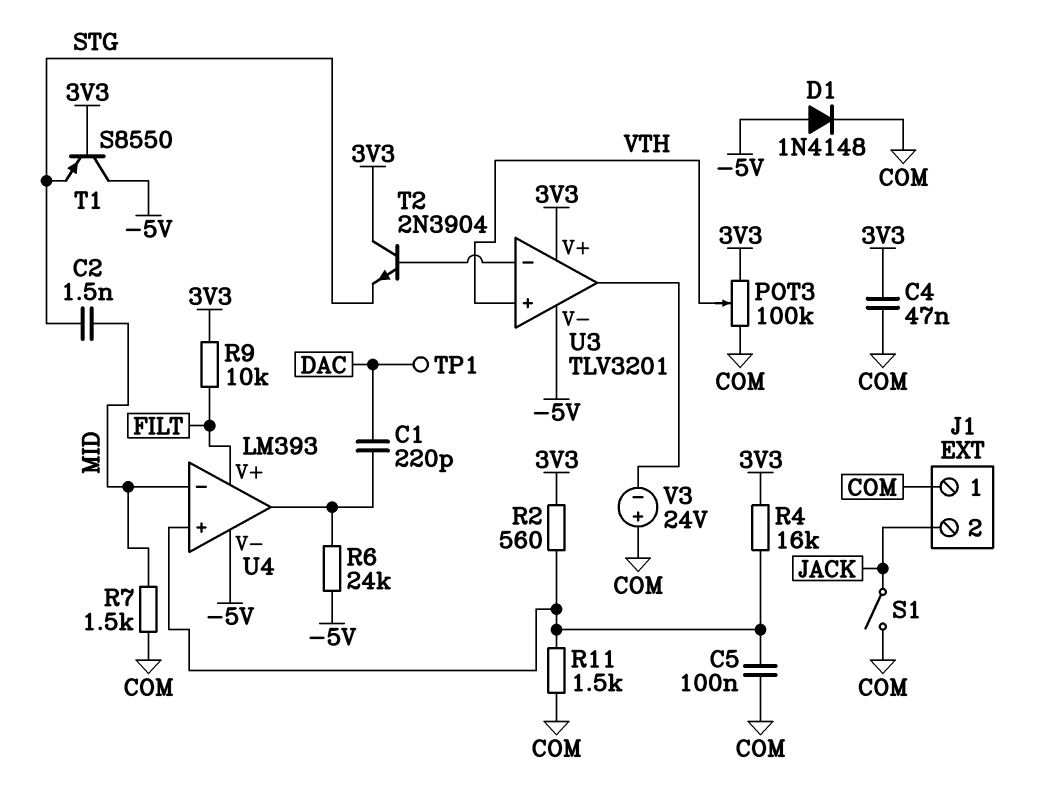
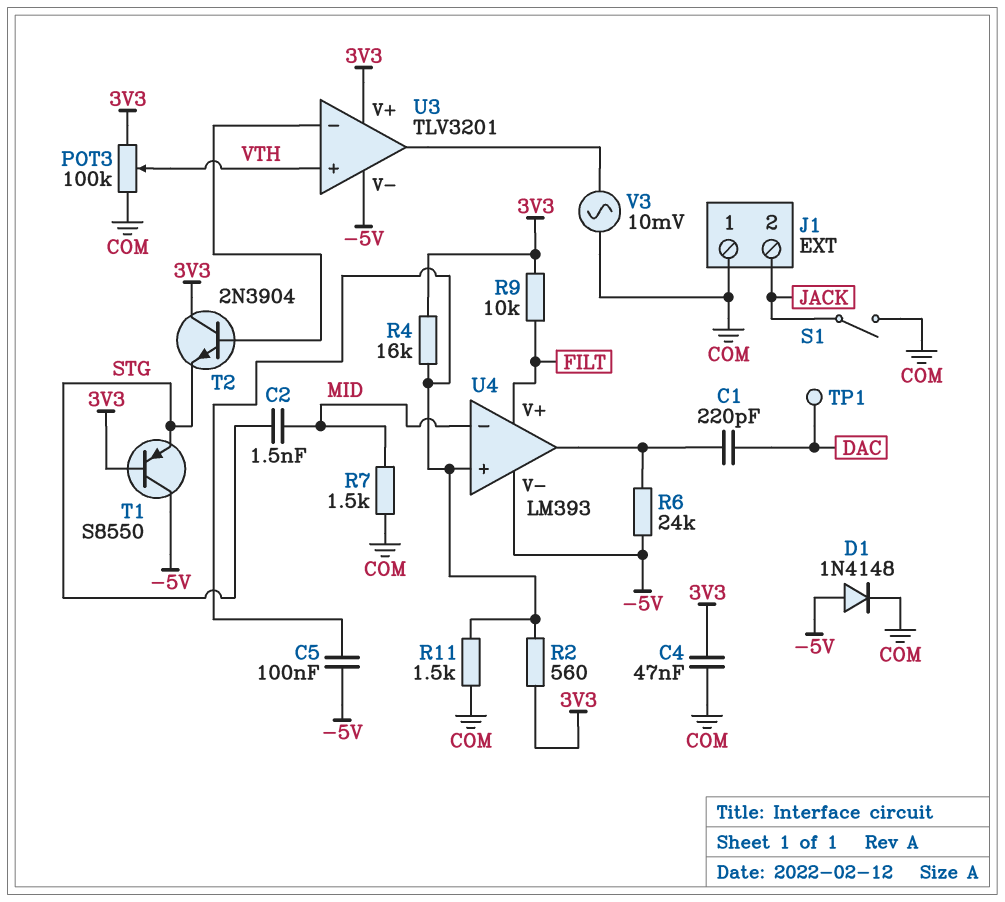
C5: 100nF (COM, U4/in+) -> 100nF (-5V, U4/in+)
V3: 24V (plus COM, minus U3/out) -> AC 10mV (COM, U3/out)

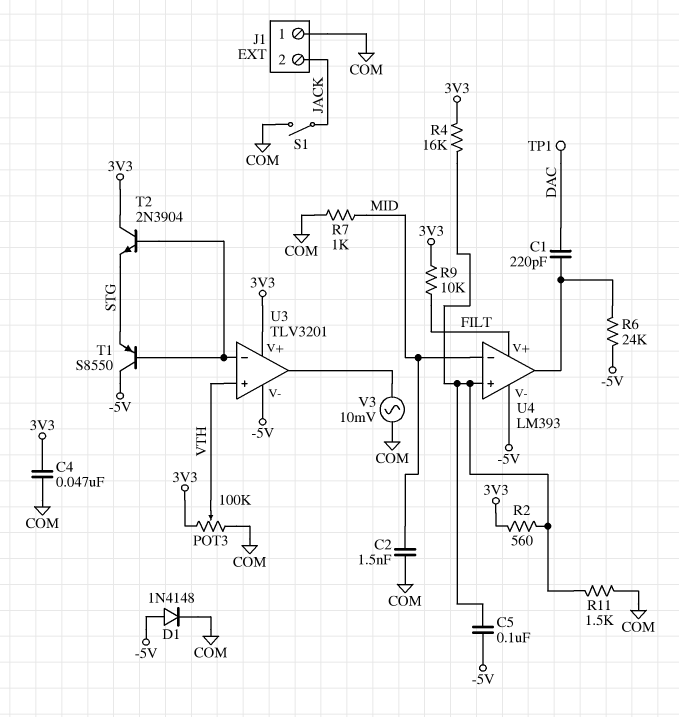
C2: 1.5nF (MID, STG) -> 1.5nF (COM, MID)
R7: 1.5k (COM, MID) -> 1k (COM, MID)
T1: PNP S8550 (B 3V3, C -5V, E STG) -> PNP S8550 (B U3/in-, C -5V, E STG)

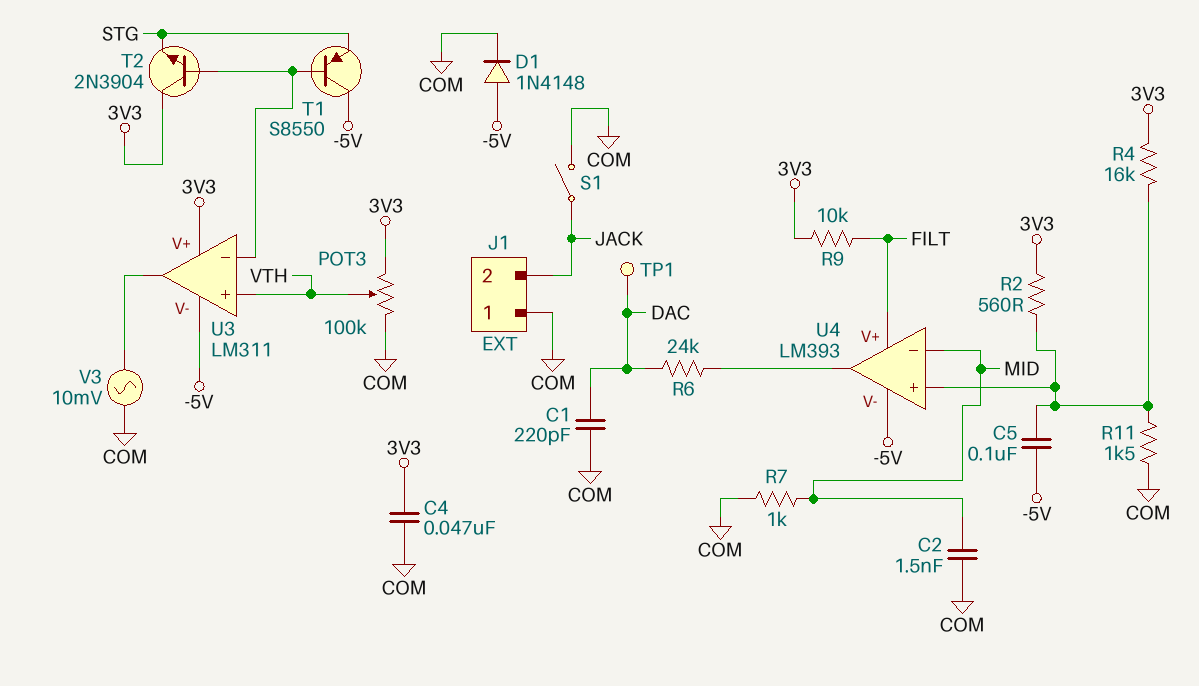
C1: 220pF (DAC, U4/out) -> 220pF (COM, DAC)
R6: 24k (-5V, U4/out) -> 24k (DAC, U4/out)
U3: TLV3201 -> LM311

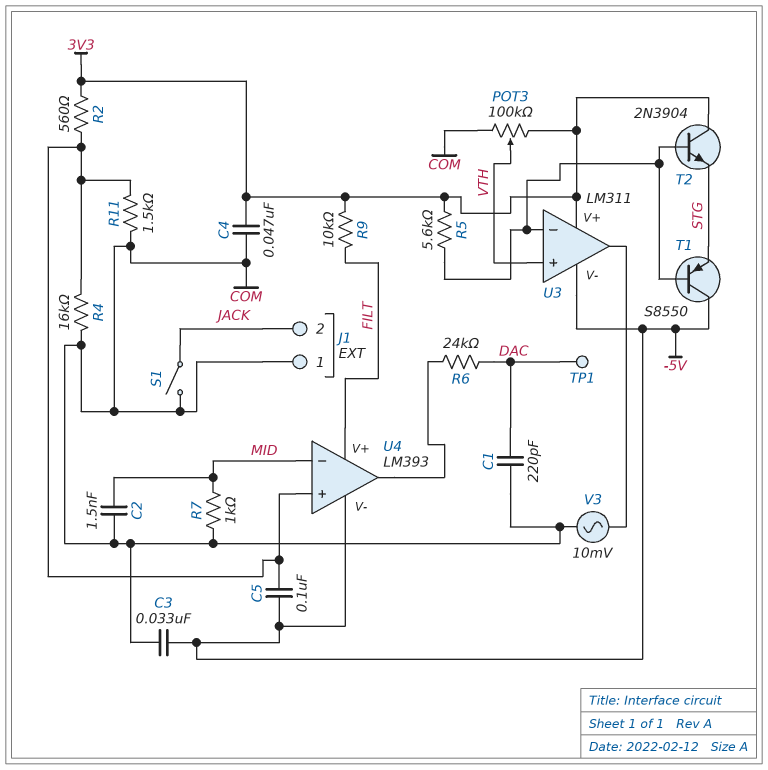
C3: none -> 33nF (-5V, COM)
D1: diode 1N4148 (A -5V, K COM) -> none
R4: 16k (3V3, U4/in+) -> 16k (COM, U4/in+)
R5: none -> 5.6k (3V3, U3/in-)

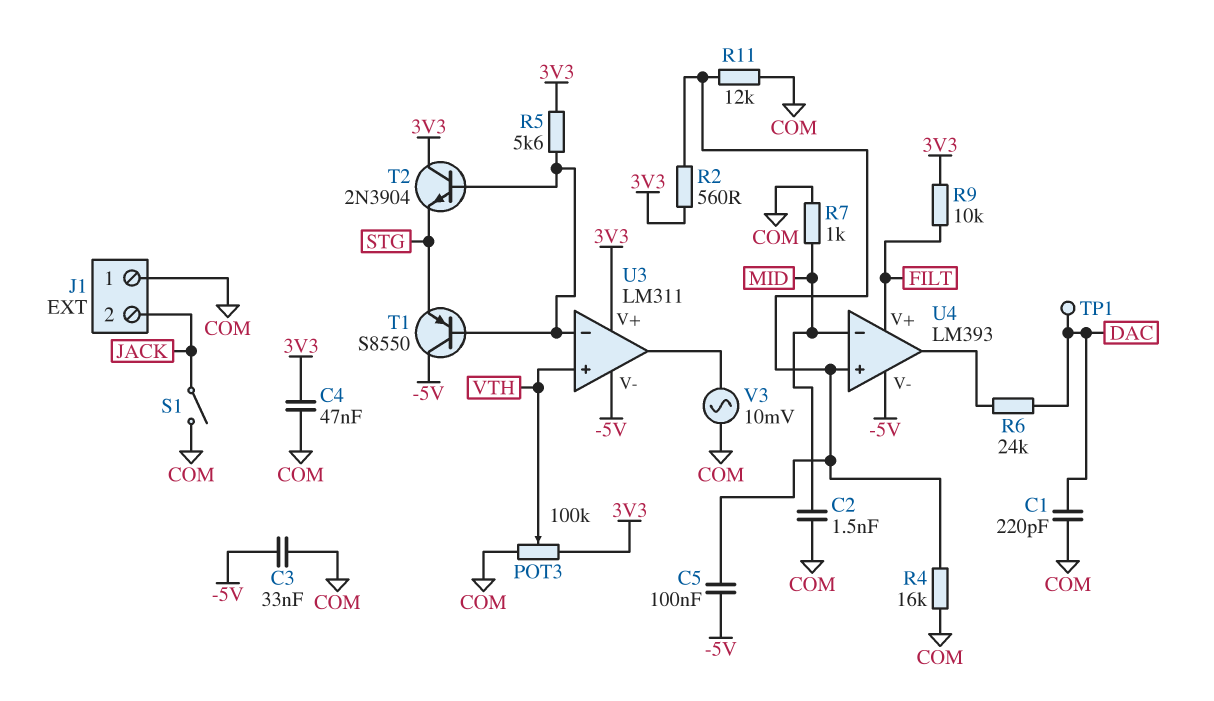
R11: 1.5k (COM, U4/in+) -> 12k (COM, U4/in+)

